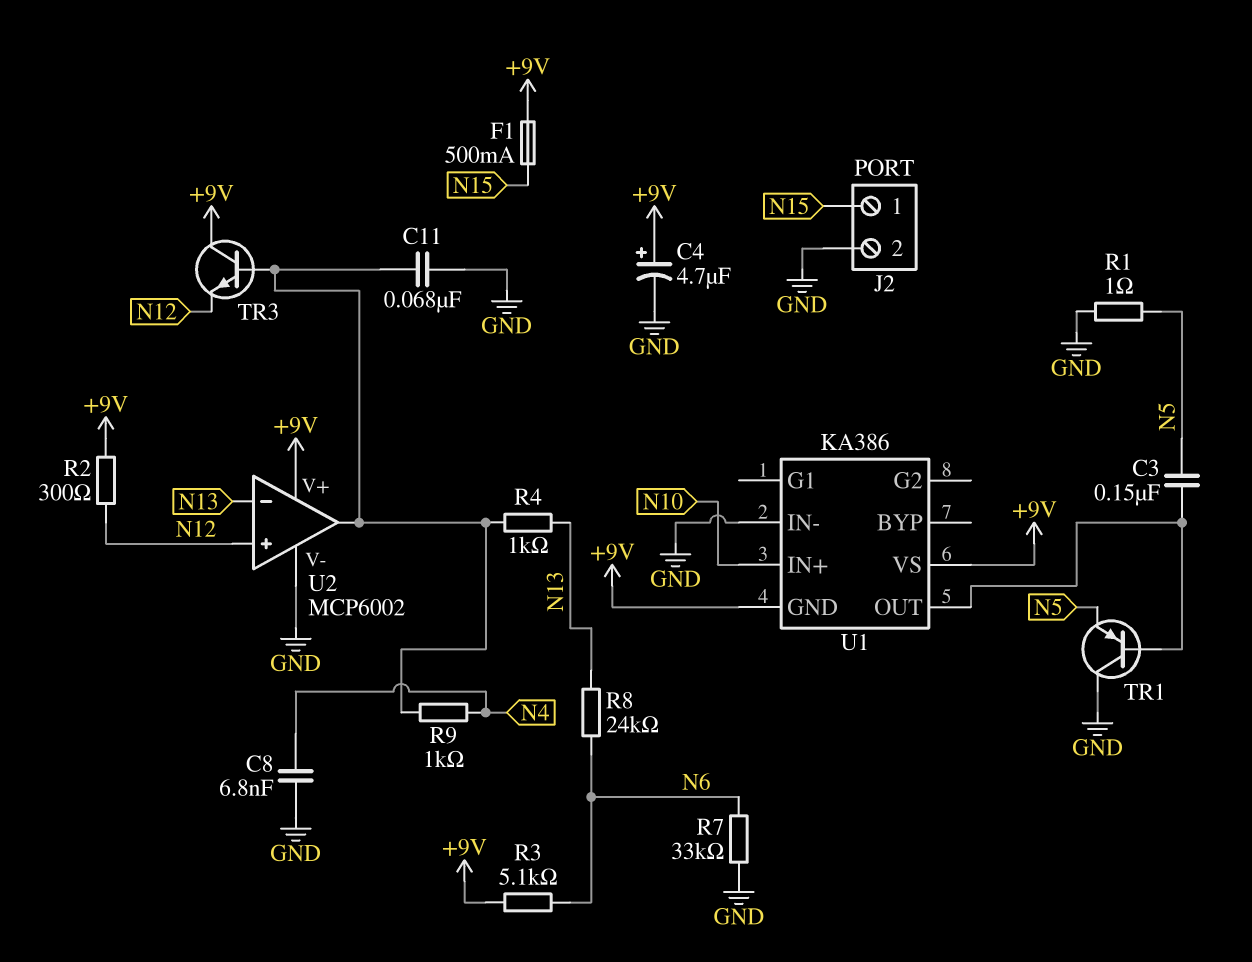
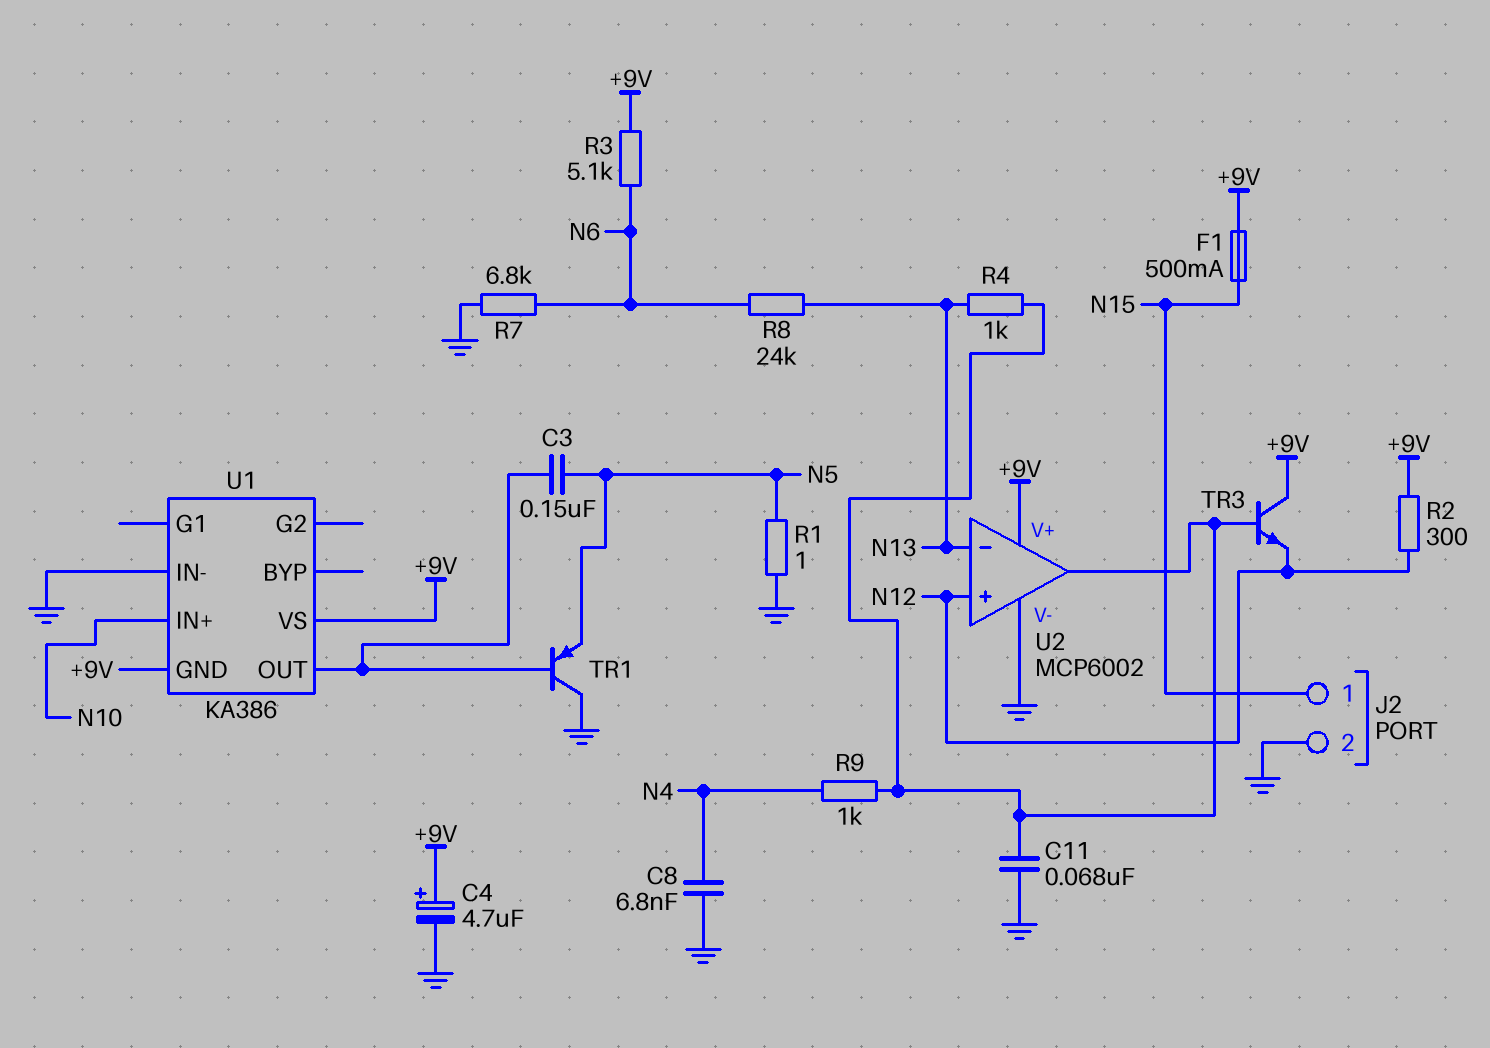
R7: 33k (GND, N6) -> 6.8k (GND, N6)

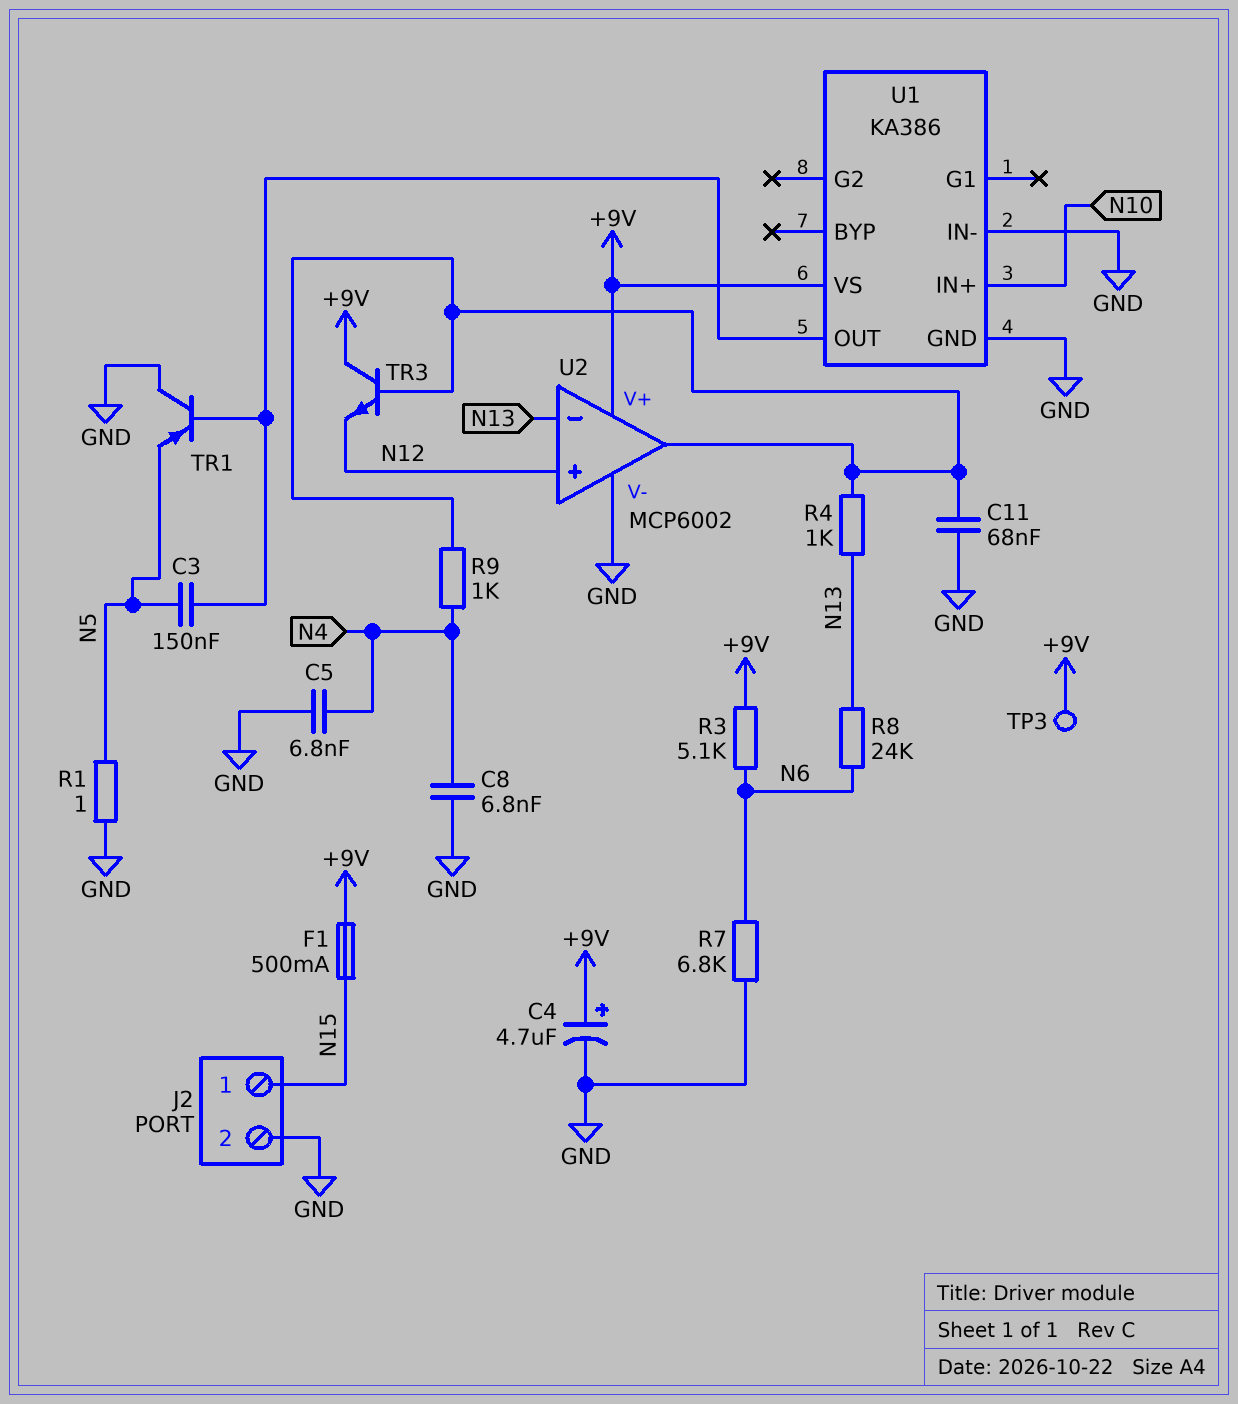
C5: none -> 6.8nF (GND, N4)
R2: 300 (+9V, N12) -> none
TP3: none -> test point (+9V)
U1 pin GND: +9V -> GND

